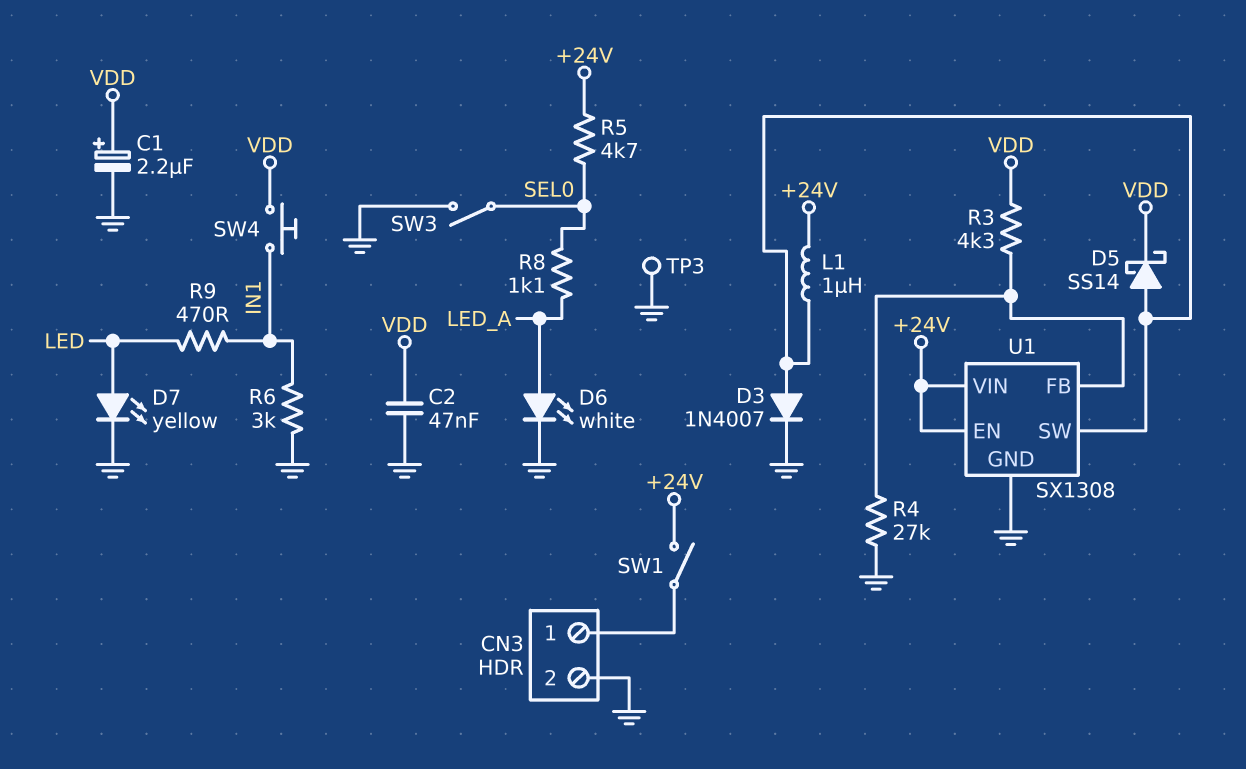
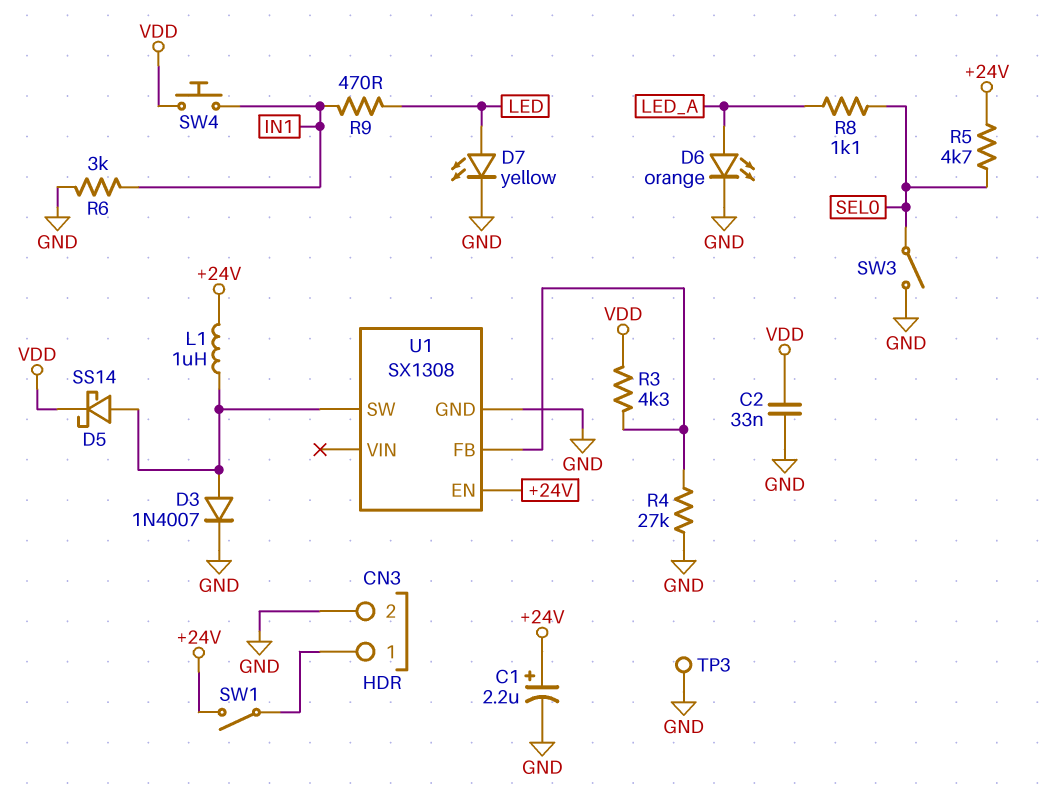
C1: 2.2uF (plus VDD, minus GND) -> 2.2uF (plus +24V, minus GND)
C2: 47nF (GND, VDD) -> 33nF (GND, VDD)
D6: LED white (A LED_A, K GND) -> LED orange (A LED_A, K GND)
U1 pin VIN: +24V -> none

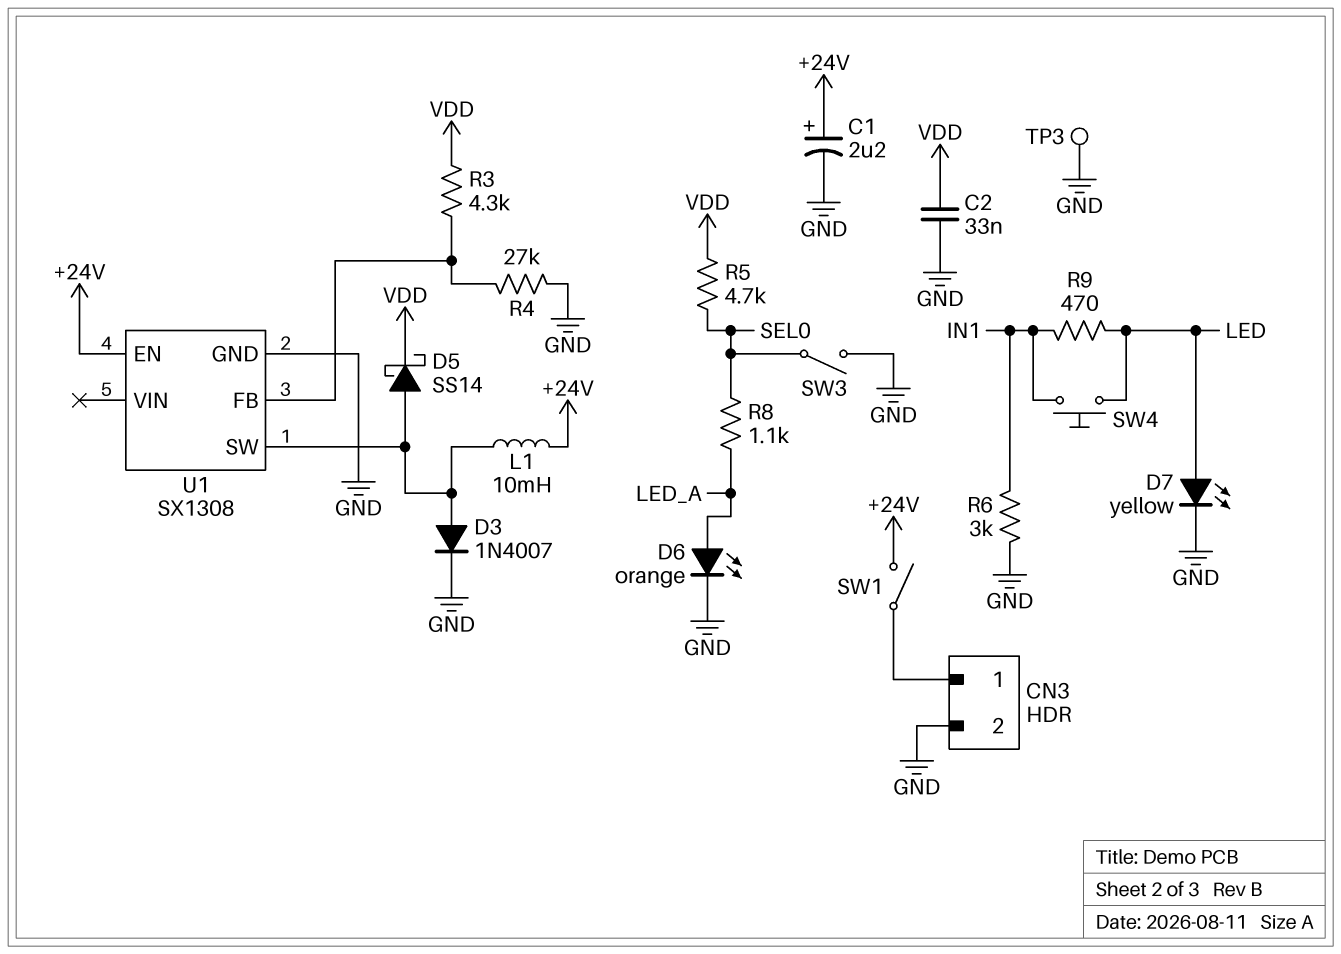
L1: 1uH (+24V, U1/SW) -> 10mH (+24V, U1/SW)
R5: 4.7k (+24V, SEL0) -> 4.7k (SEL0, VDD)
SW4: button (IN1, VDD) -> button (IN1, LED)

